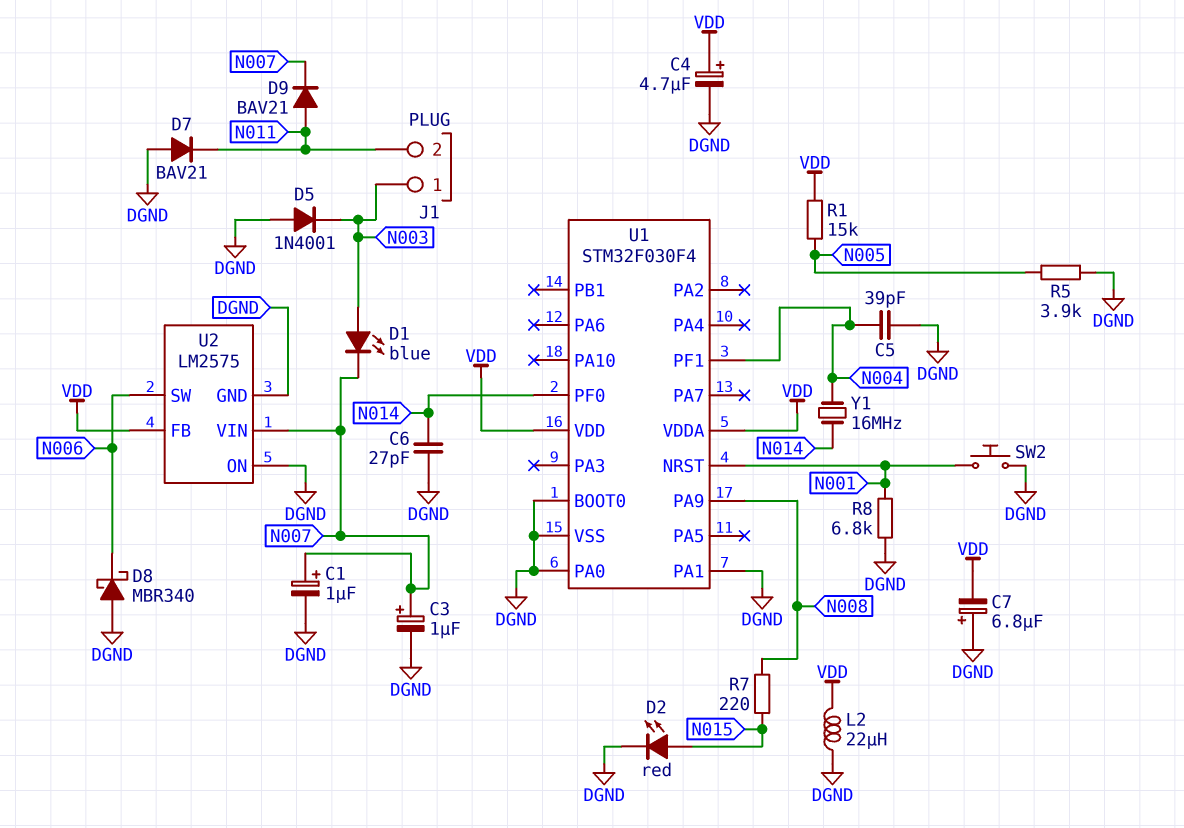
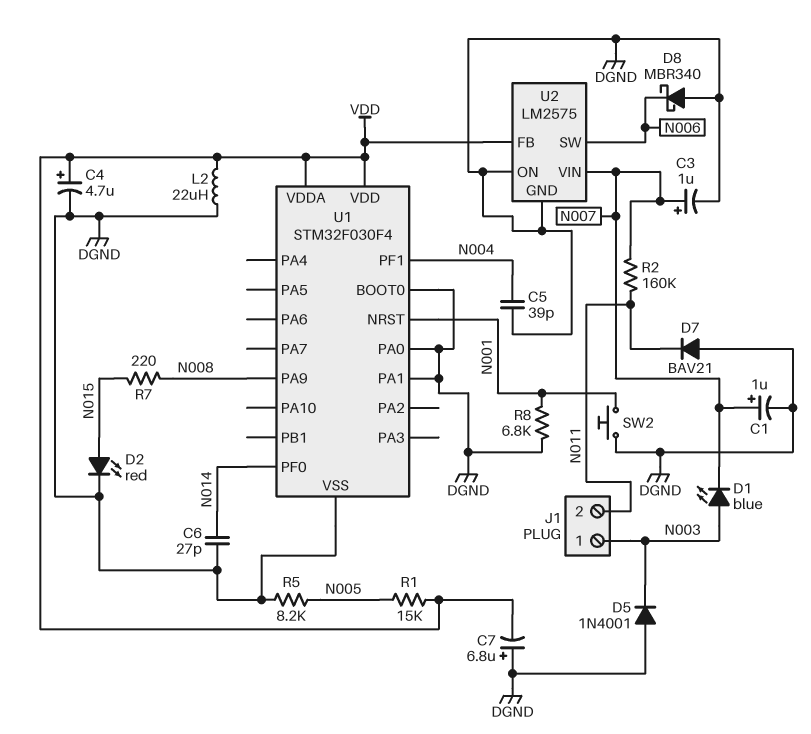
D9: diode BAV21 (A N011, K N007) -> none
R2: none -> 160k (N007, N011)
R5: 3.9k (DGND, N005) -> 8.2k (DGND, N005)
Y1: 16MHz (N004, N014) -> none

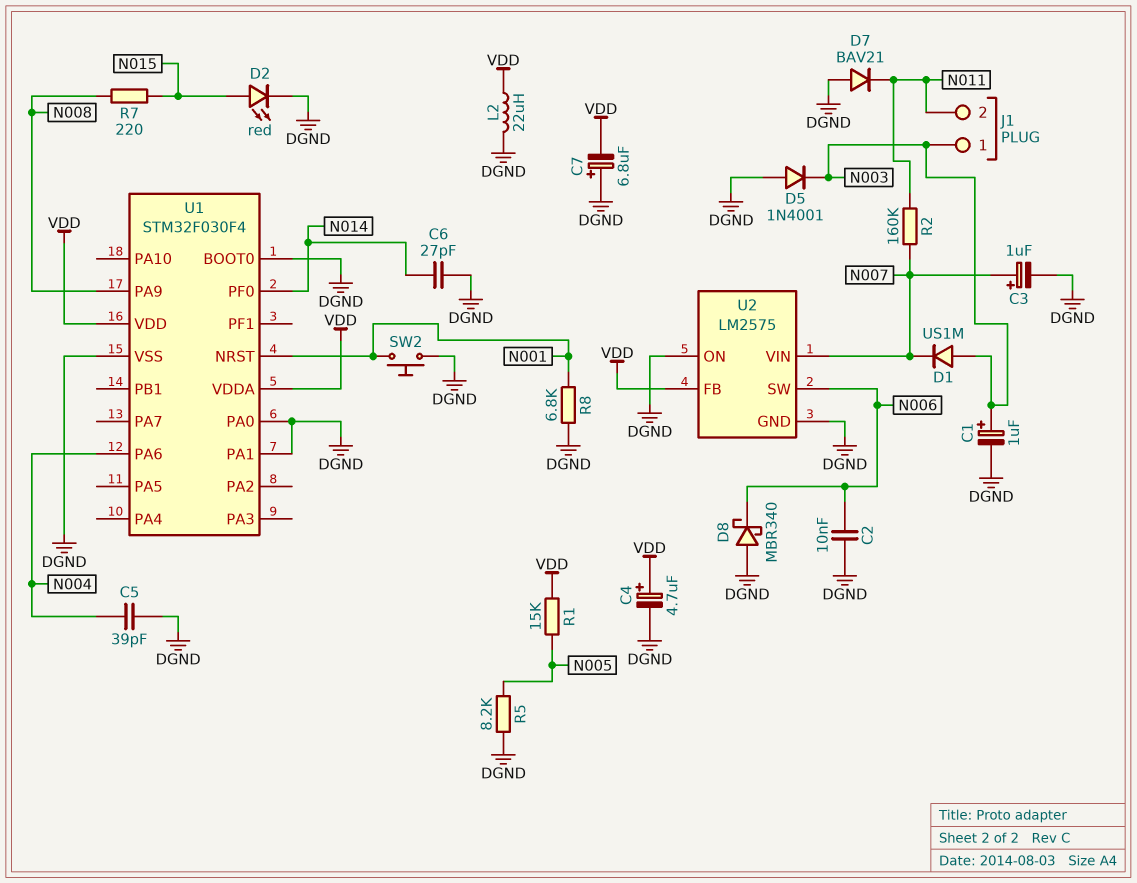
C1: 1uF (plus N007, minus DGND) -> 1uF (plus N003, minus DGND)
C2: none -> 10nF (DGND, N006)
D1: LED blue (A N003, K N007) -> diode US1M (A N003, K N007)
U1 pin PA6: none -> N004
U1 pin PF1: N004 -> none

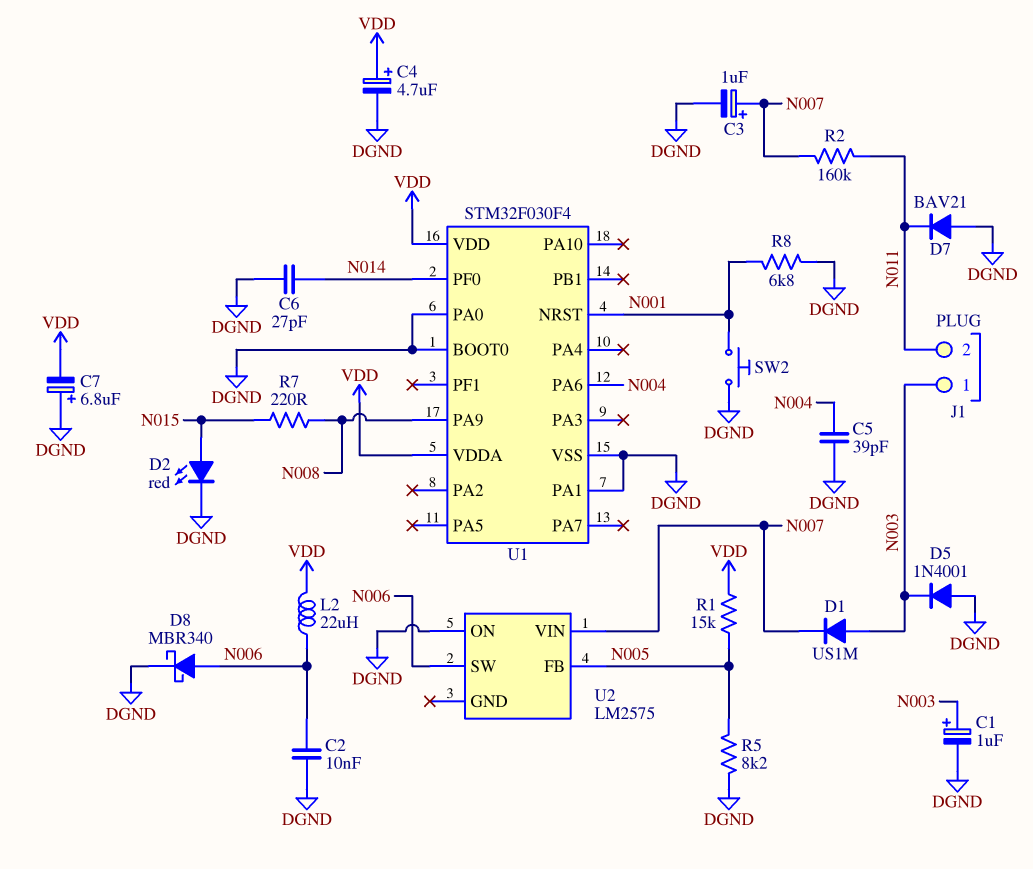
D8: schottky MBR340 (A DGND, K N006) -> schottky MBR340 (A N006, K DGND)
L2: 22uH (DGND, VDD) -> 22uH (N006, VDD)
U2 pin FB: VDD -> N005
U2 pin GND: DGND -> none

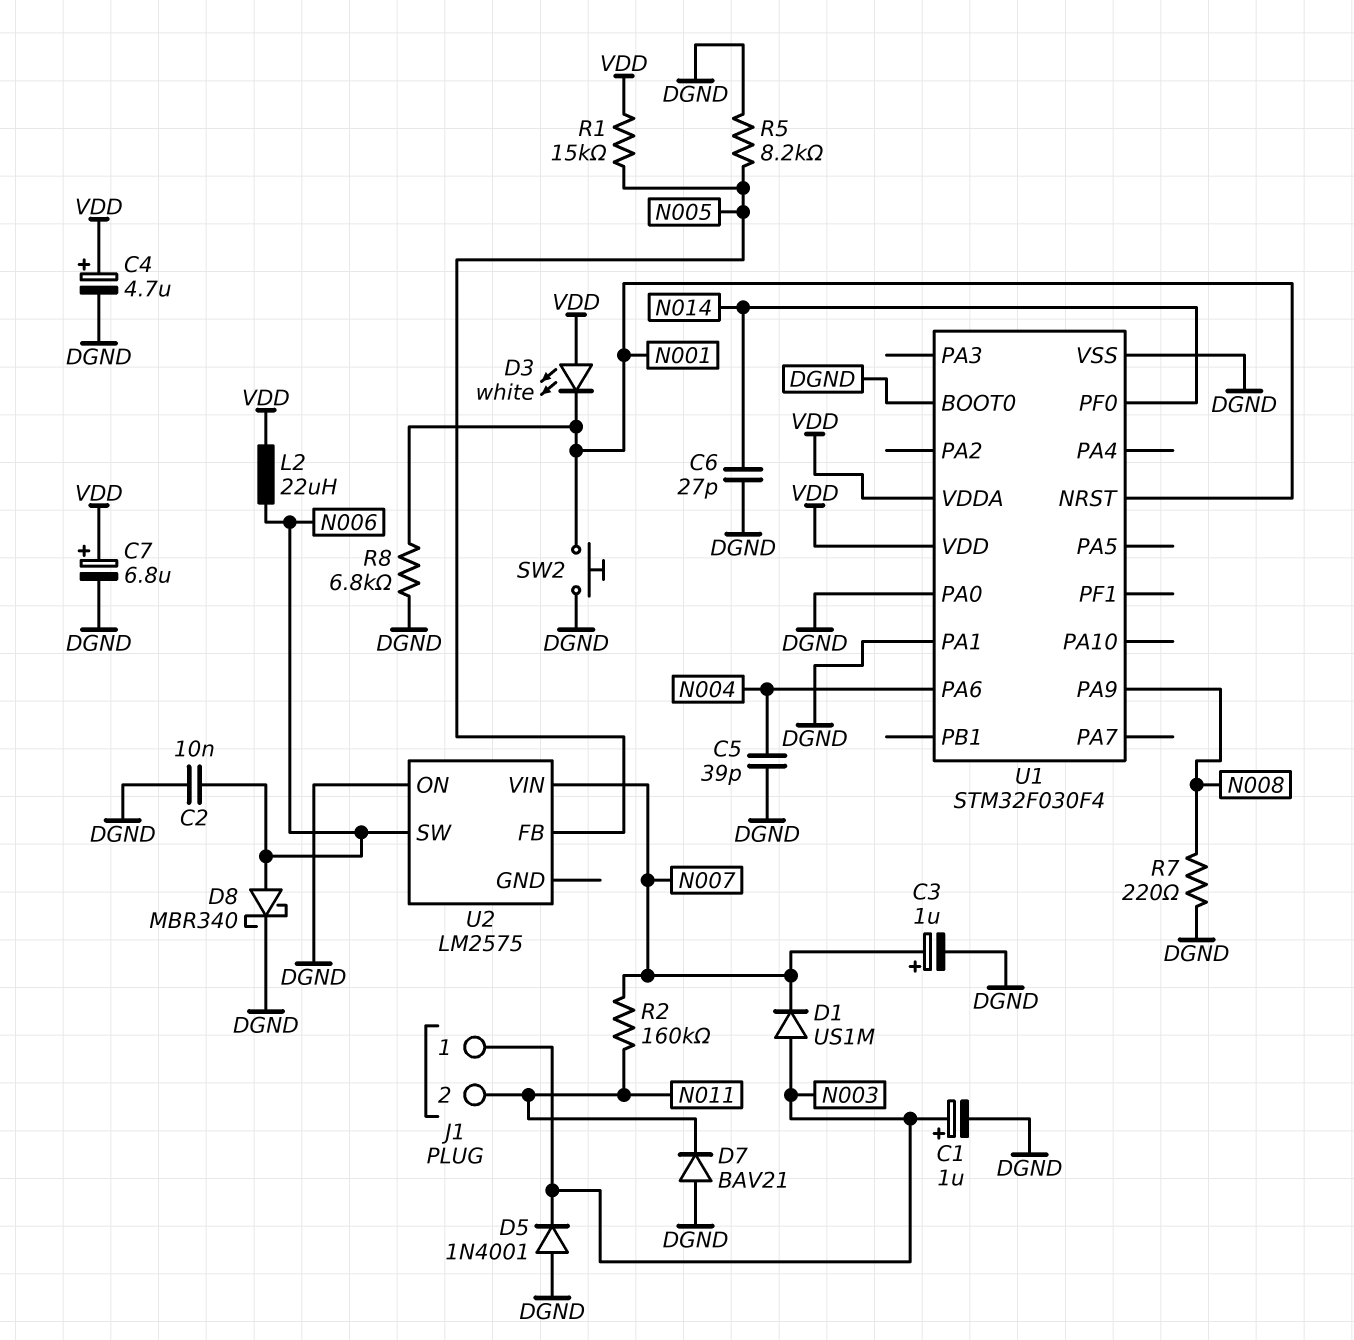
C7: 6.8uF (plus DGND, minus VDD) -> 6.8uF (plus VDD, minus DGND)
D2: LED red (A N015, K DGND) -> none
D3: none -> LED white (A VDD, K N001)
R7: 220 (N008, N015) -> 220 (DGND, N008)

